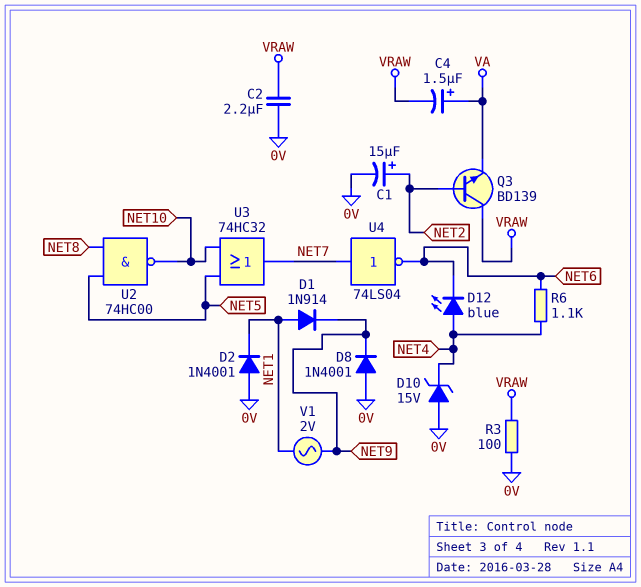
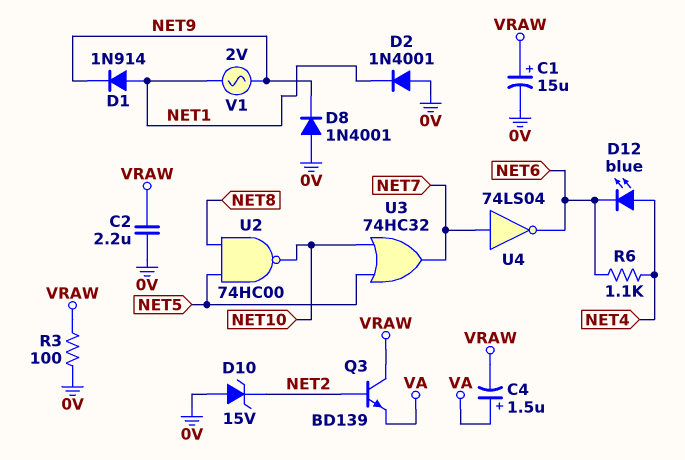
C1: 15uF (plus NET2, minus 0V) -> 15uF (plus VRAW, minus 0V)
D10: zener 15V (A 0V, K NET4) -> zener 15V (A 0V, K NET2)

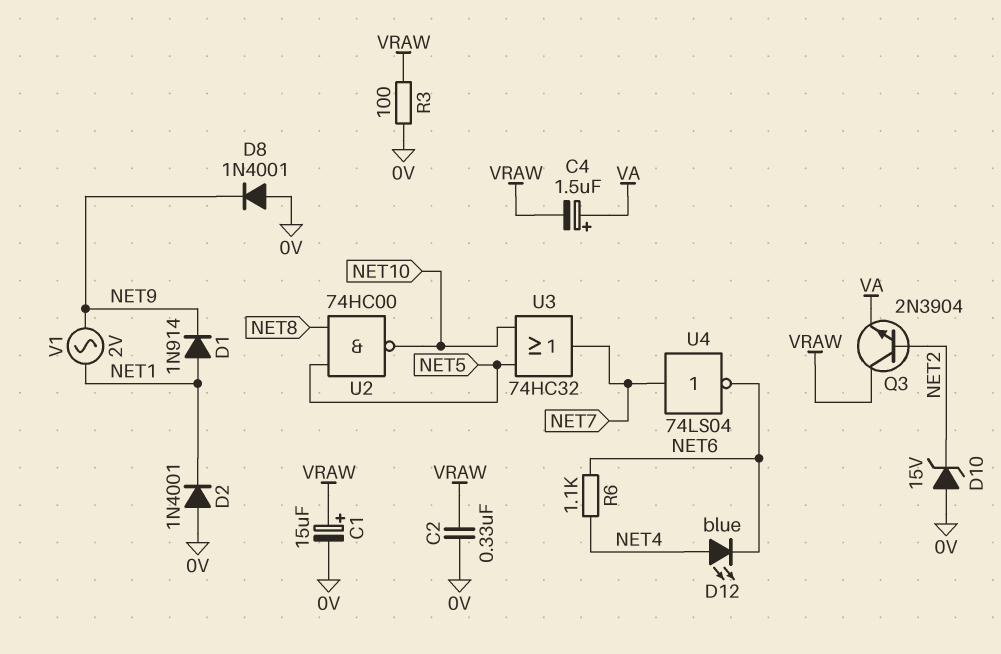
C2: 2.2uF (0V, VRAW) -> 330nF (0V, VRAW)
Q3: NPN BD139 (B NET2, C VRAW, E VA) -> NPN 2N3904 (B NET2, C VRAW, E VA)

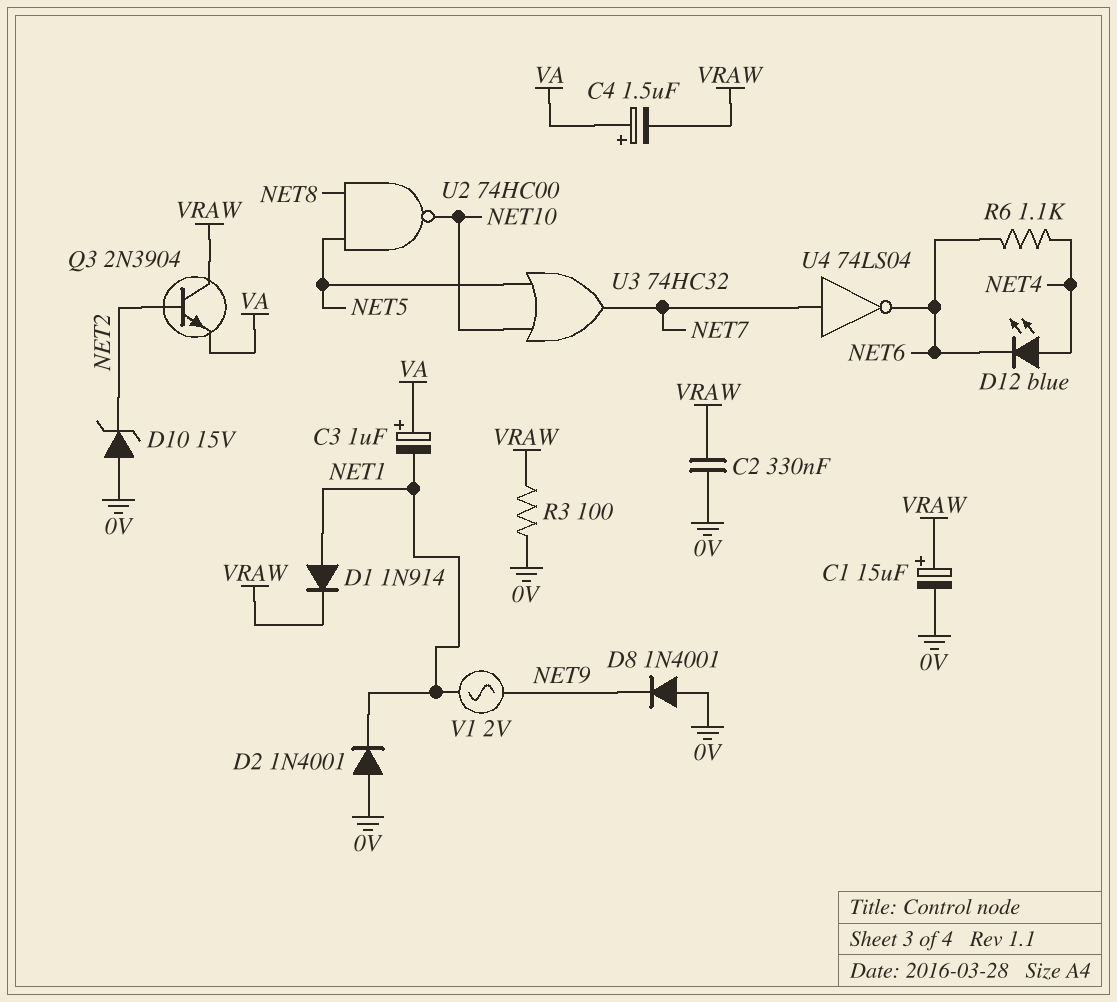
C3: none -> 1uF (plus VA, minus NET1)
D1: diode 1N914 (A NET1, K NET9) -> diode 1N914 (A NET1, K VRAW)

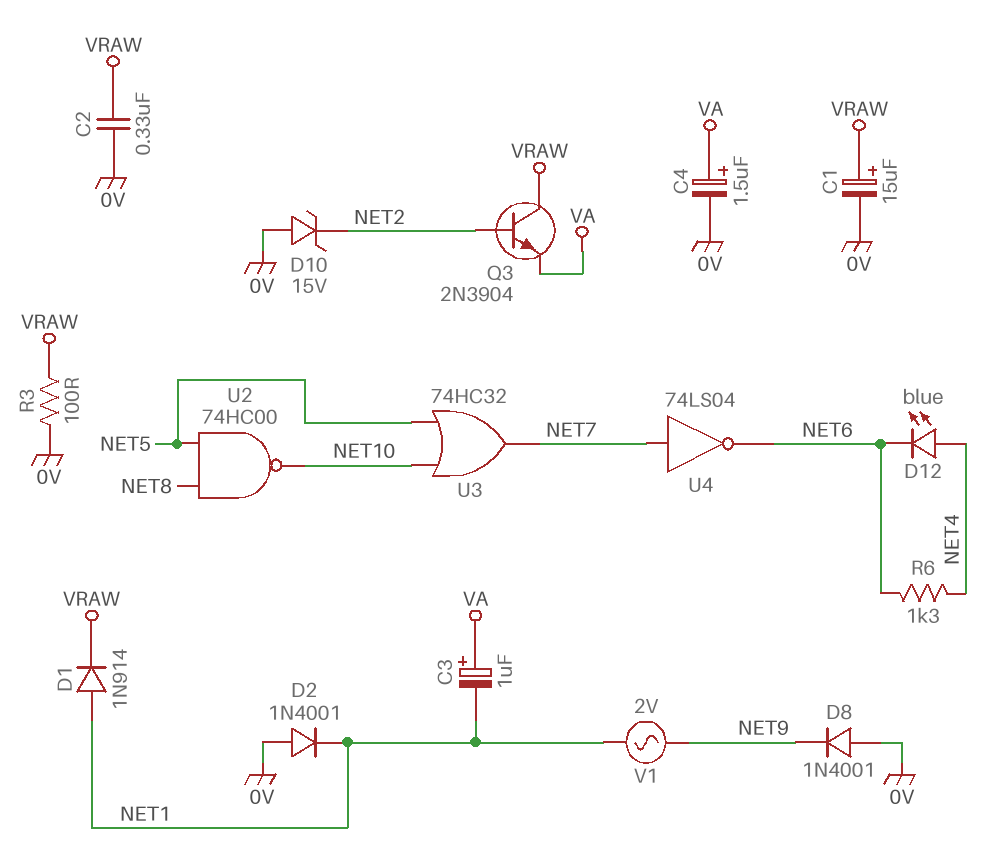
C4: 1.5uF (plus VA, minus VRAW) -> 1.5uF (plus VA, minus 0V)
R6: 1.1k (NET4, NET6) -> 1.3k (NET4, NET6)

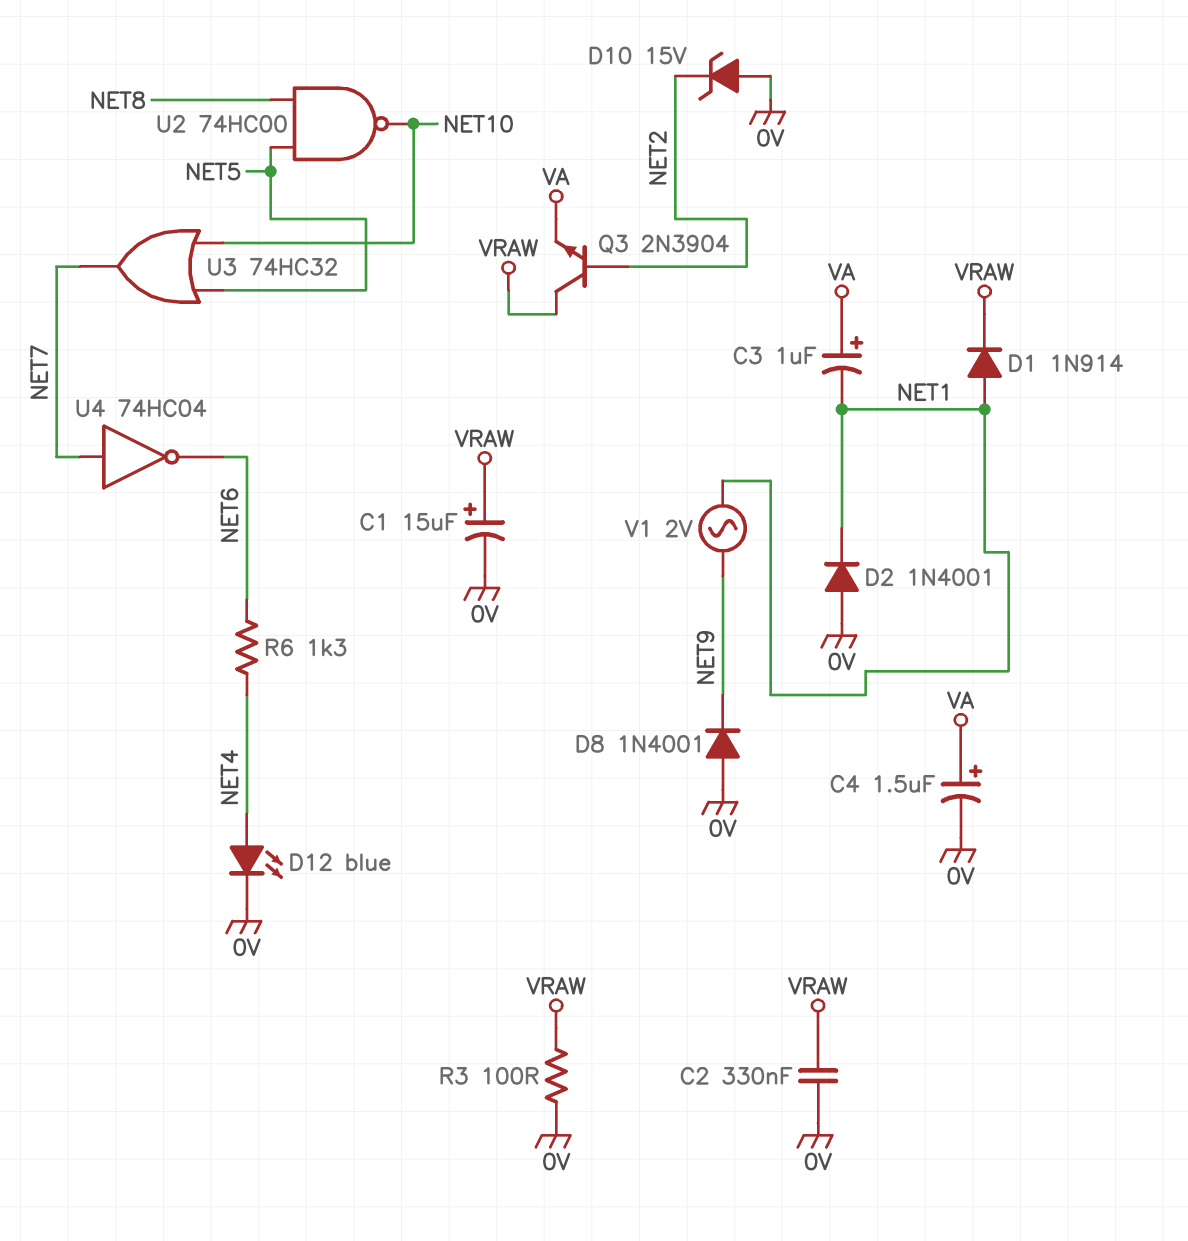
D12: LED blue (A NET4, K NET6) -> LED blue (A NET4, K 0V)
U4: NOT 74LS04 (in NET7, out NET6) -> NOT 74HC04 (in NET7, out NET6)

